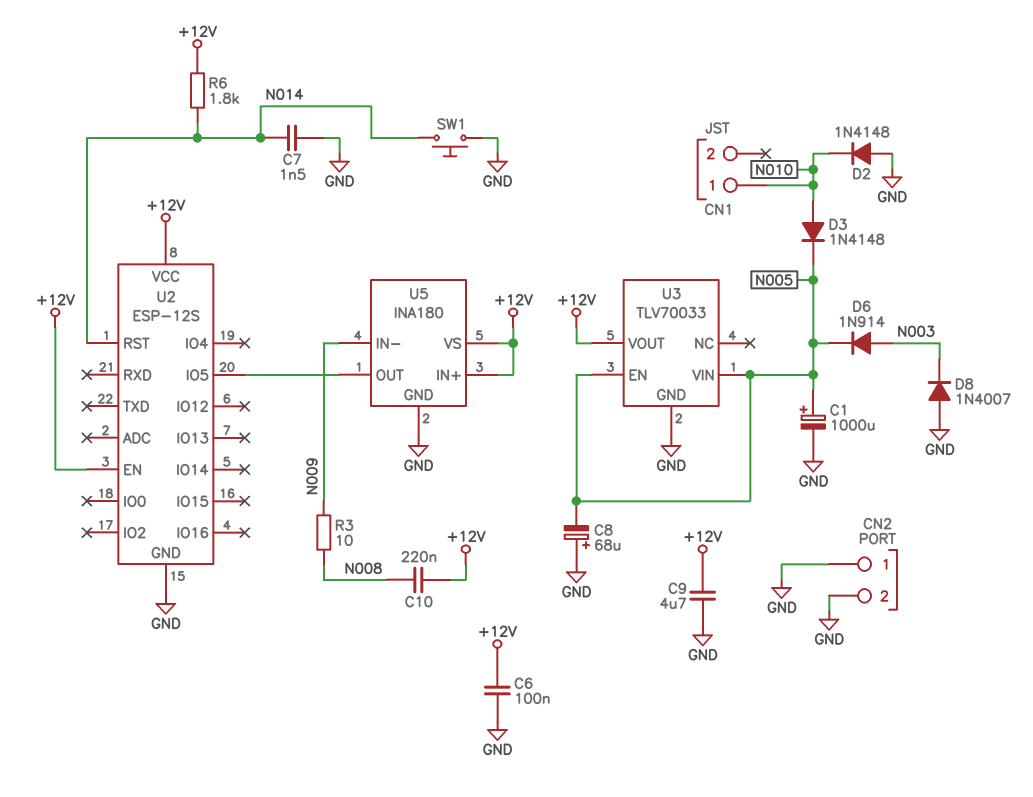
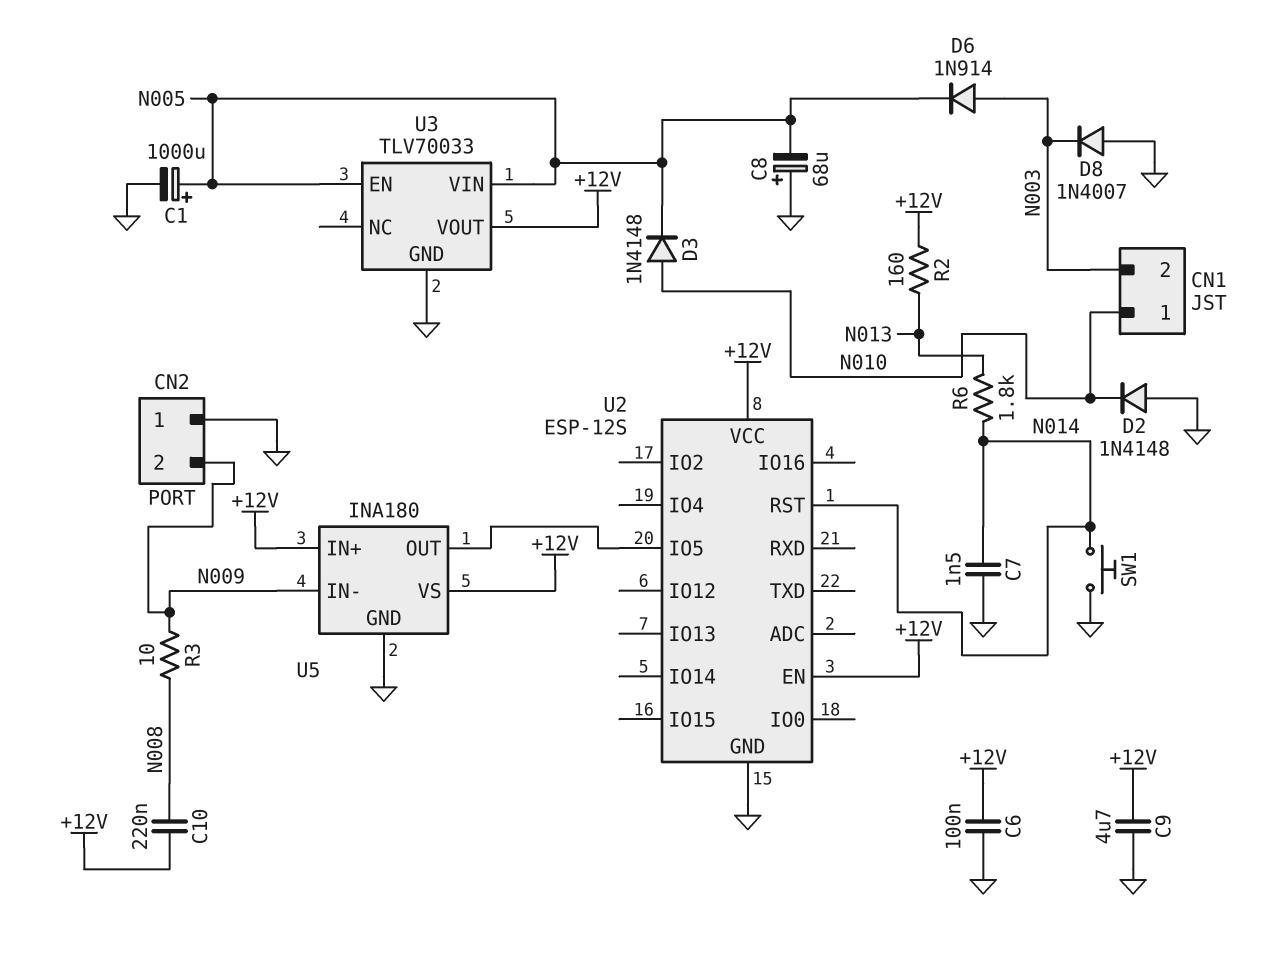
CN1 pin 2: none -> N003
CN2 pin 2: GND -> N009
R2: none -> 160 (+12V, N013)
R6: 1.8k (+12V, N014) -> 1.8k (N013, N014)

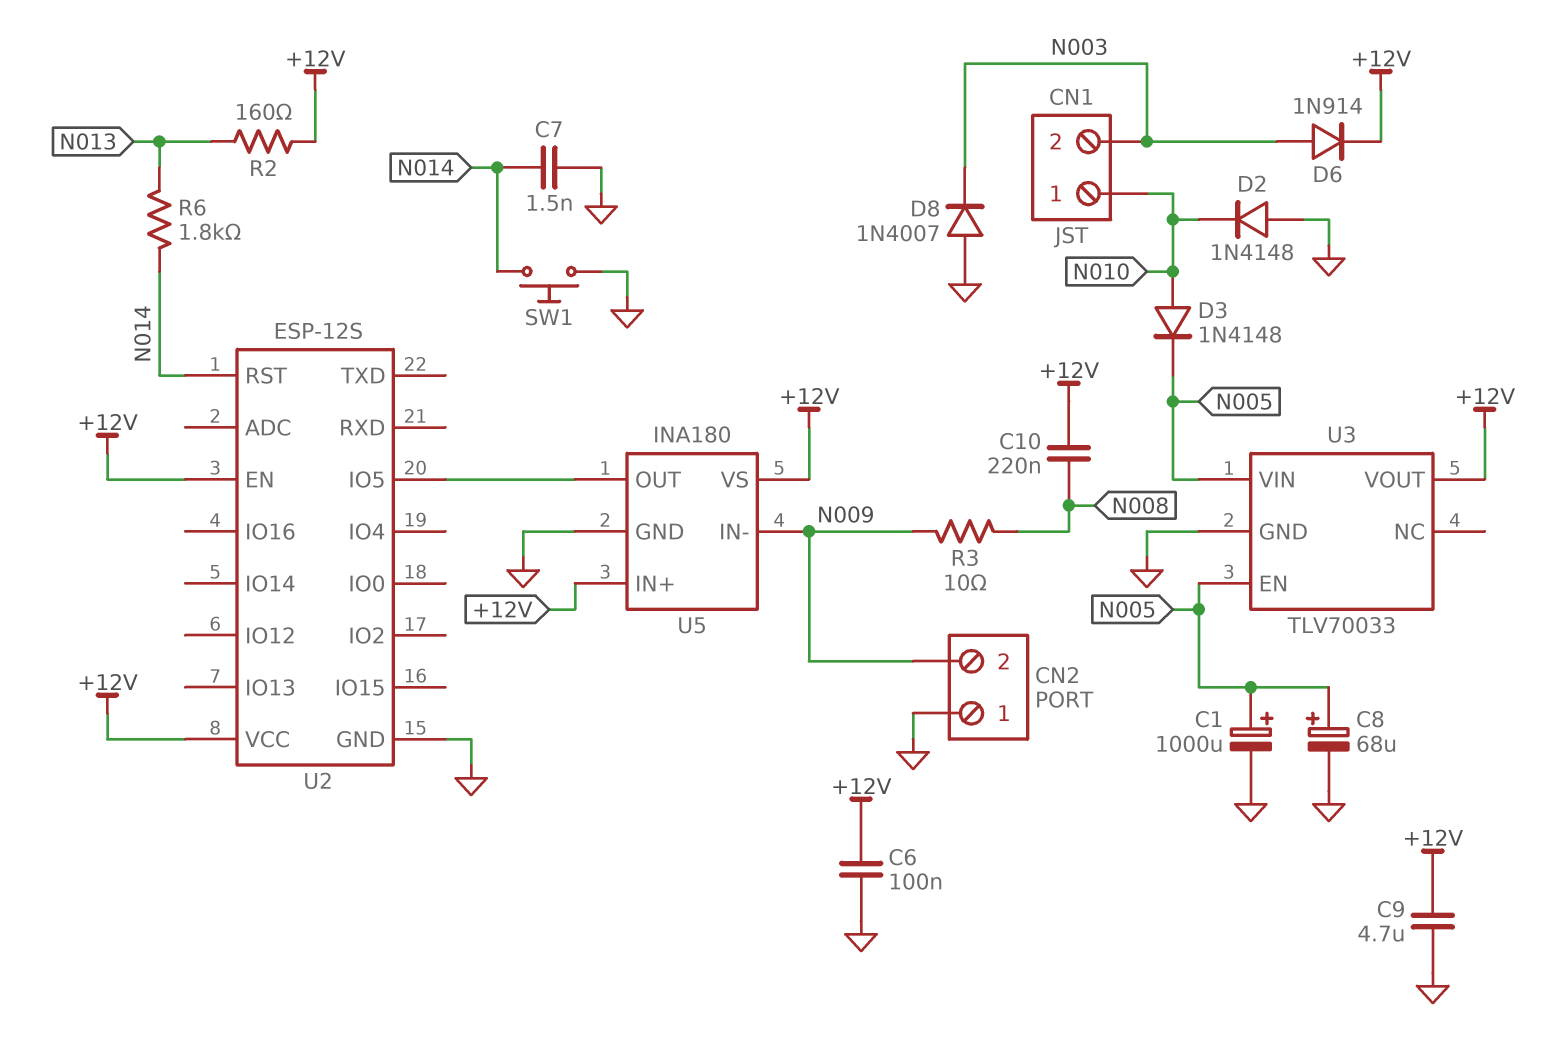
C8: 68uF (plus GND, minus N005) -> 68uF (plus N005, minus GND)
D6: diode 1N914 (A N003, K N005) -> diode 1N914 (A N003, K +12V)

